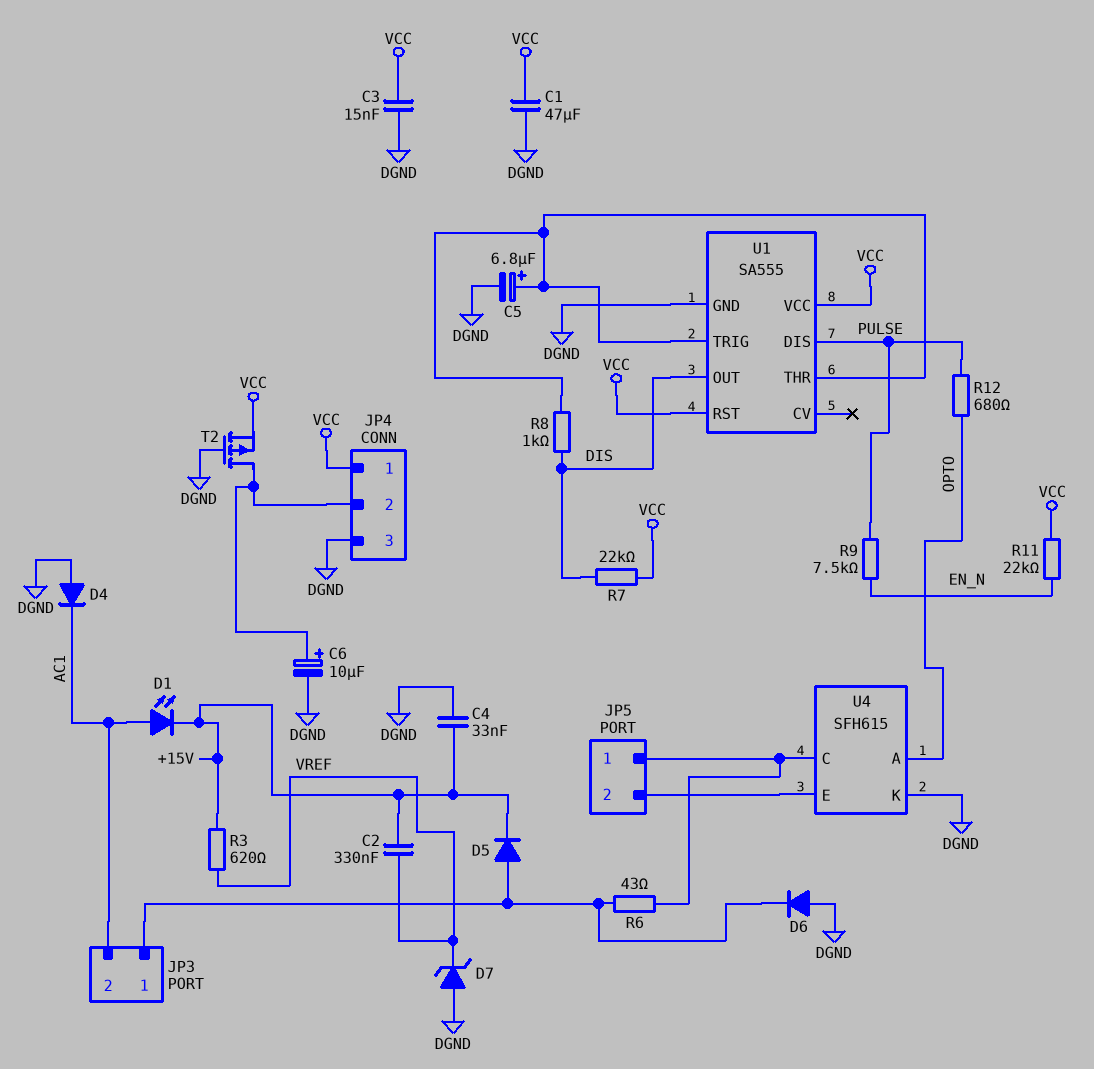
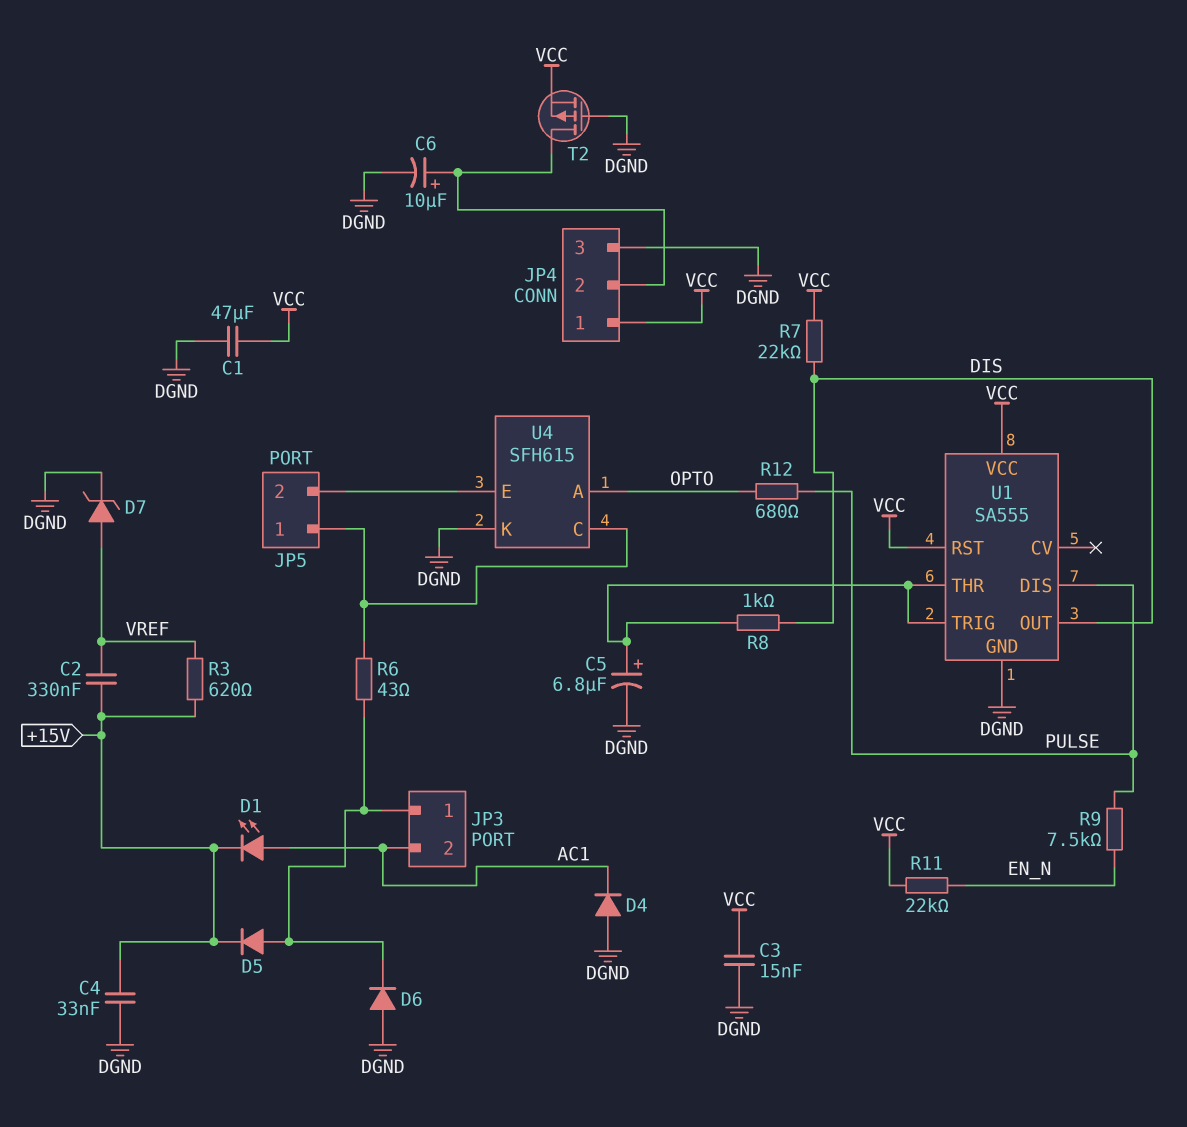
D7: zener (A DGND, K VREF) -> zener (A VREF, K DGND)

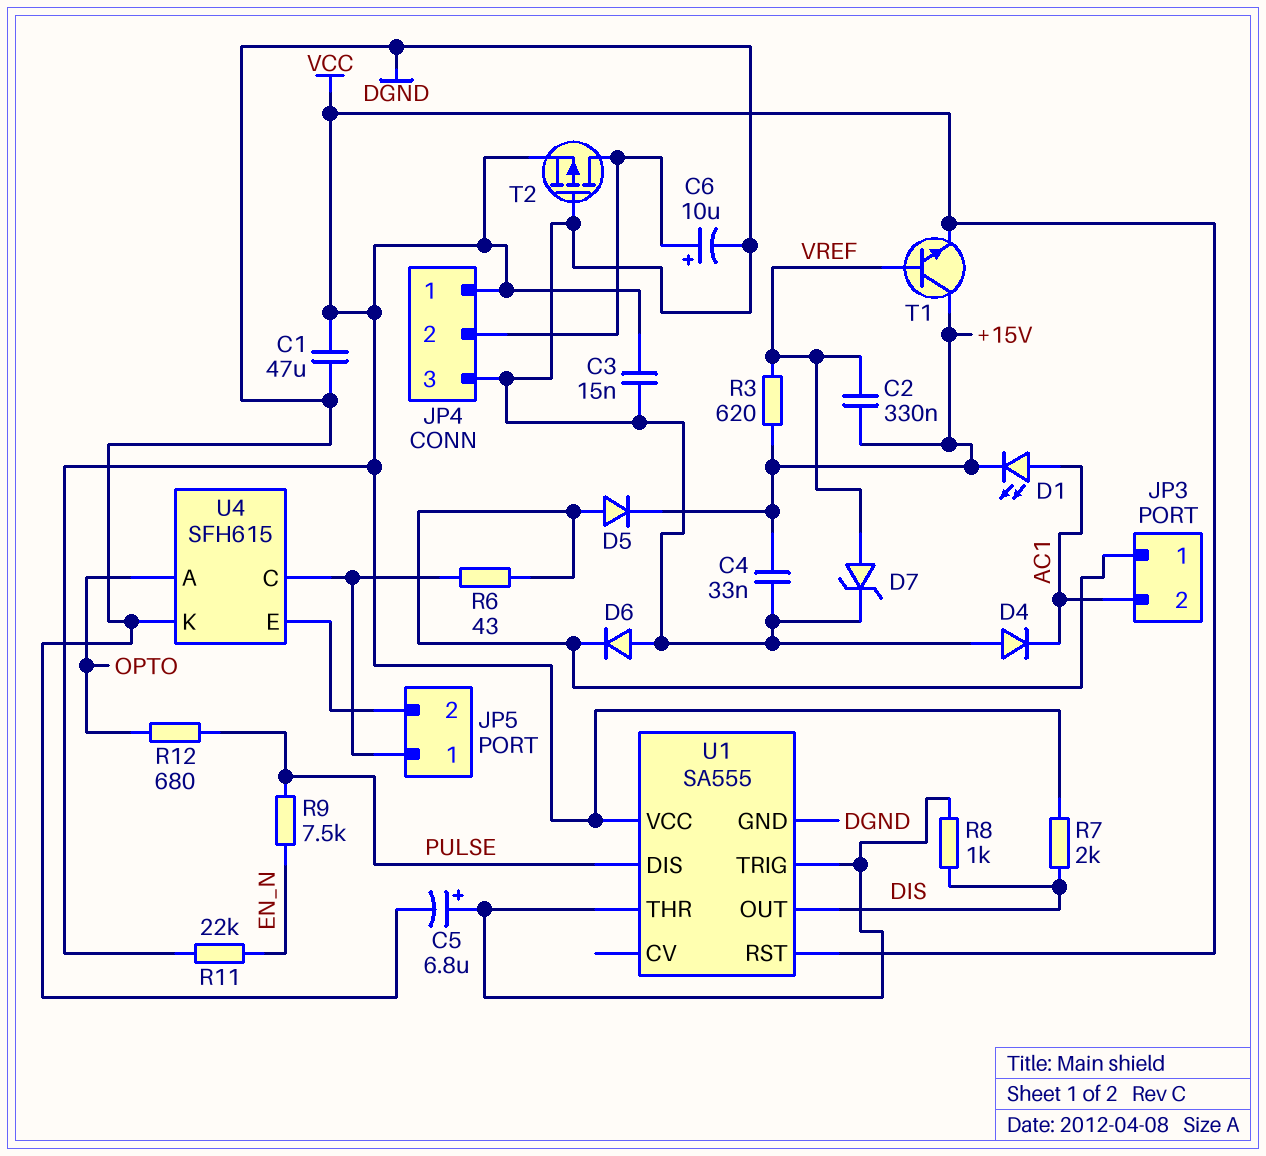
R7: 22k (DIS, VCC) -> 2k (DIS, VCC)
T1: none -> NPN (B VREF, C +15V, E VCC)

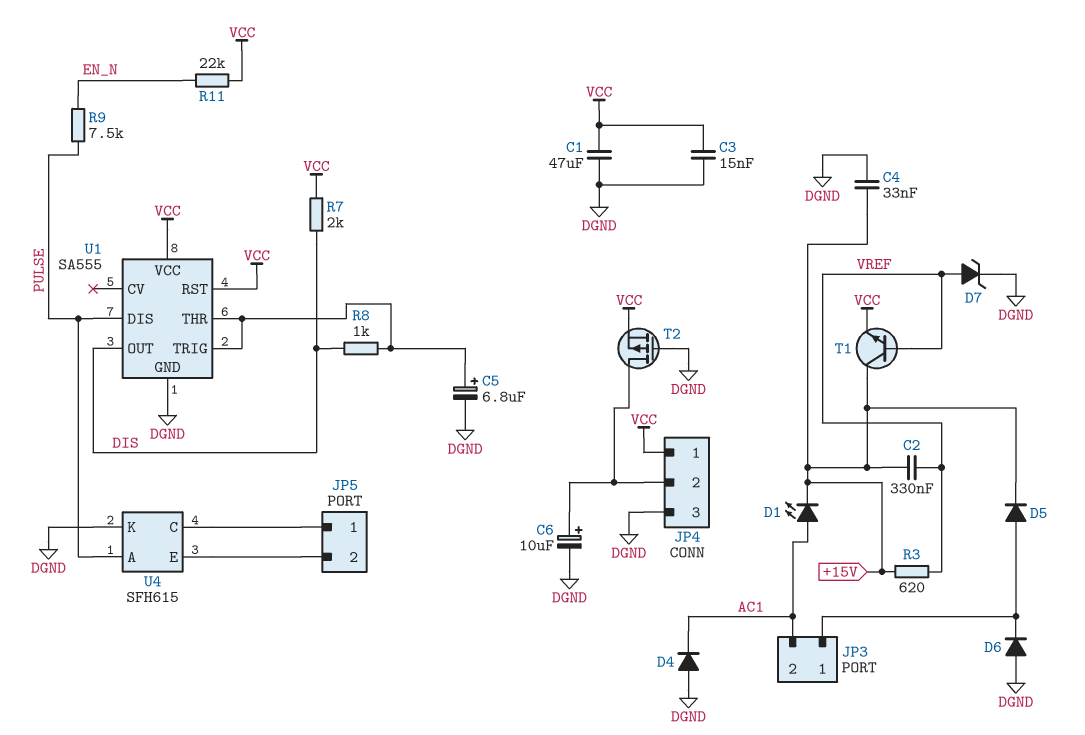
R6: 43 (JP3/1, JP5/1) -> none
R12: 680 (OPTO, PULSE) -> none
U4 pin A: OPTO -> PULSE

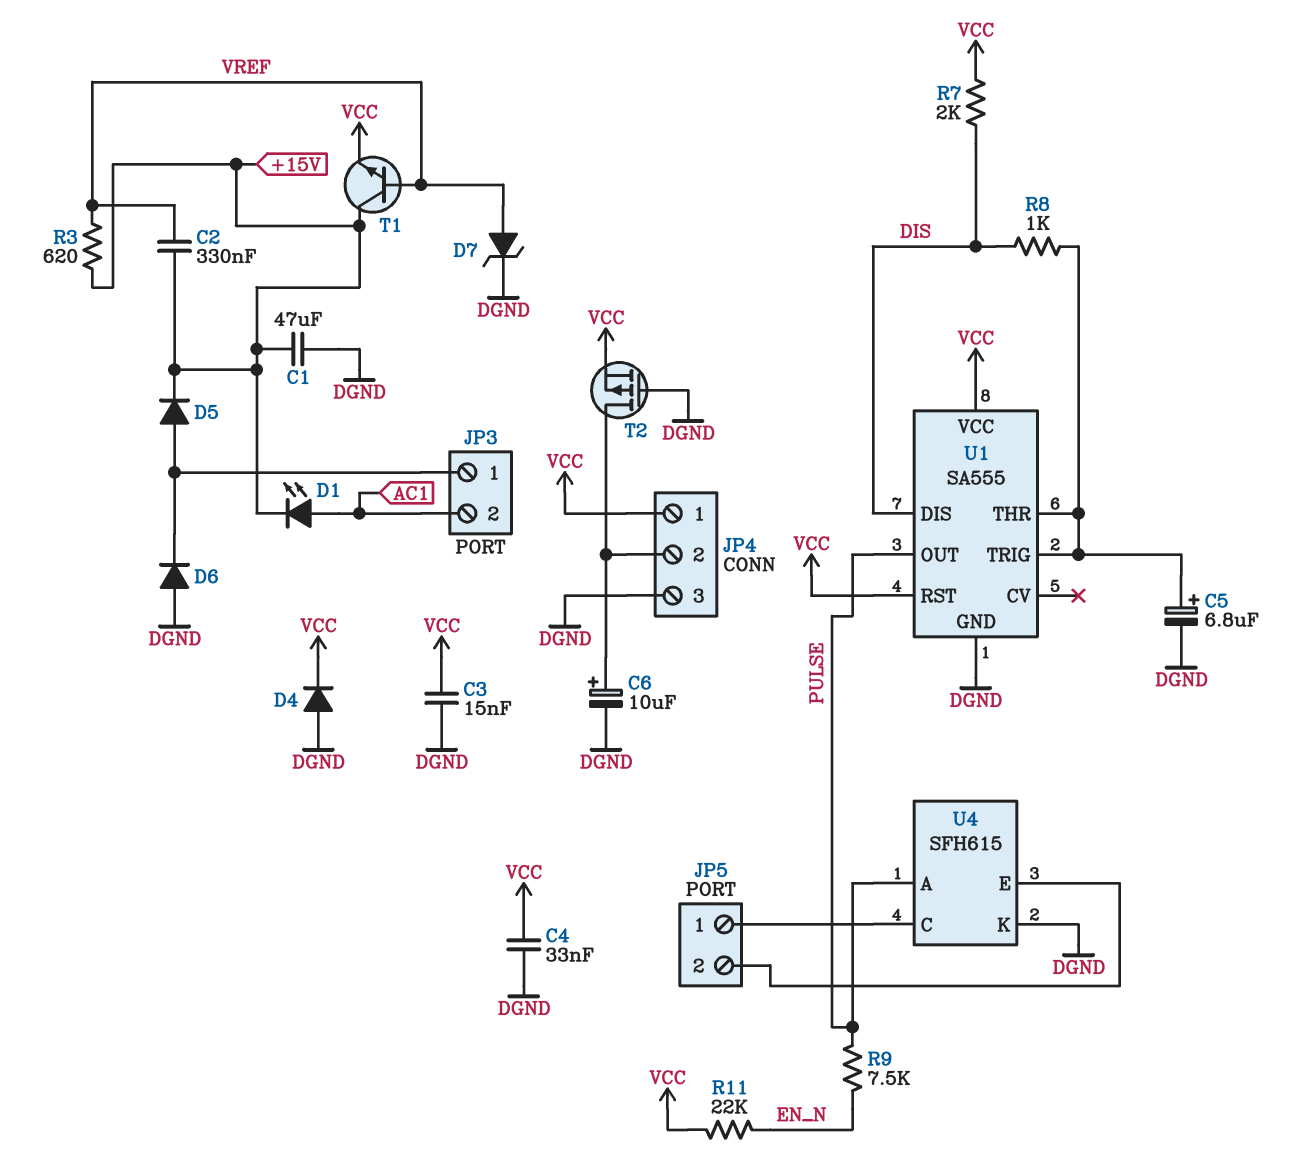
C1: 47uF (DGND, VCC) -> 47uF (+15V, DGND)
C4: 33nF (+15V, DGND) -> 33nF (DGND, VCC)
D4: diode (A DGND, K AC1) -> diode (A DGND, K VCC)
U1 pin DIS: PULSE -> DIS
U1 pin OUT: DIS -> PULSE

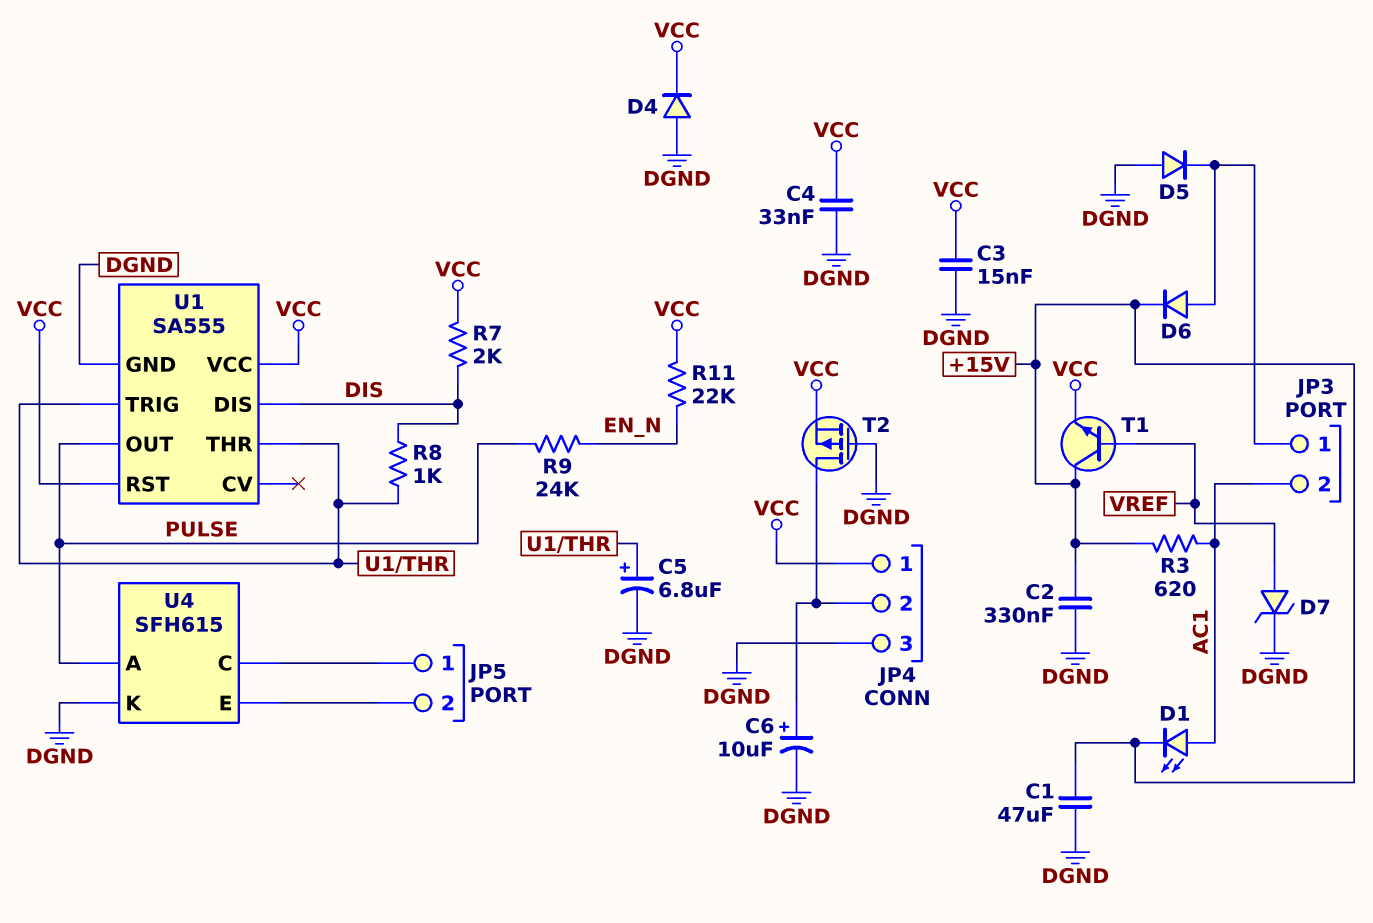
C2: 330nF (+15V, VREF) -> 330nF (+15V, DGND)
D5: diode (A JP3/1, K +15V) -> diode (A DGND, K JP3/1)
D6: diode (A DGND, K JP3/1) -> diode (A JP3/1, K +15V)
R3: 620 (+15V, VREF) -> 620 (+15V, AC1)
R9: 7.5k (EN_N, PULSE) -> 24k (EN_N, PULSE)

